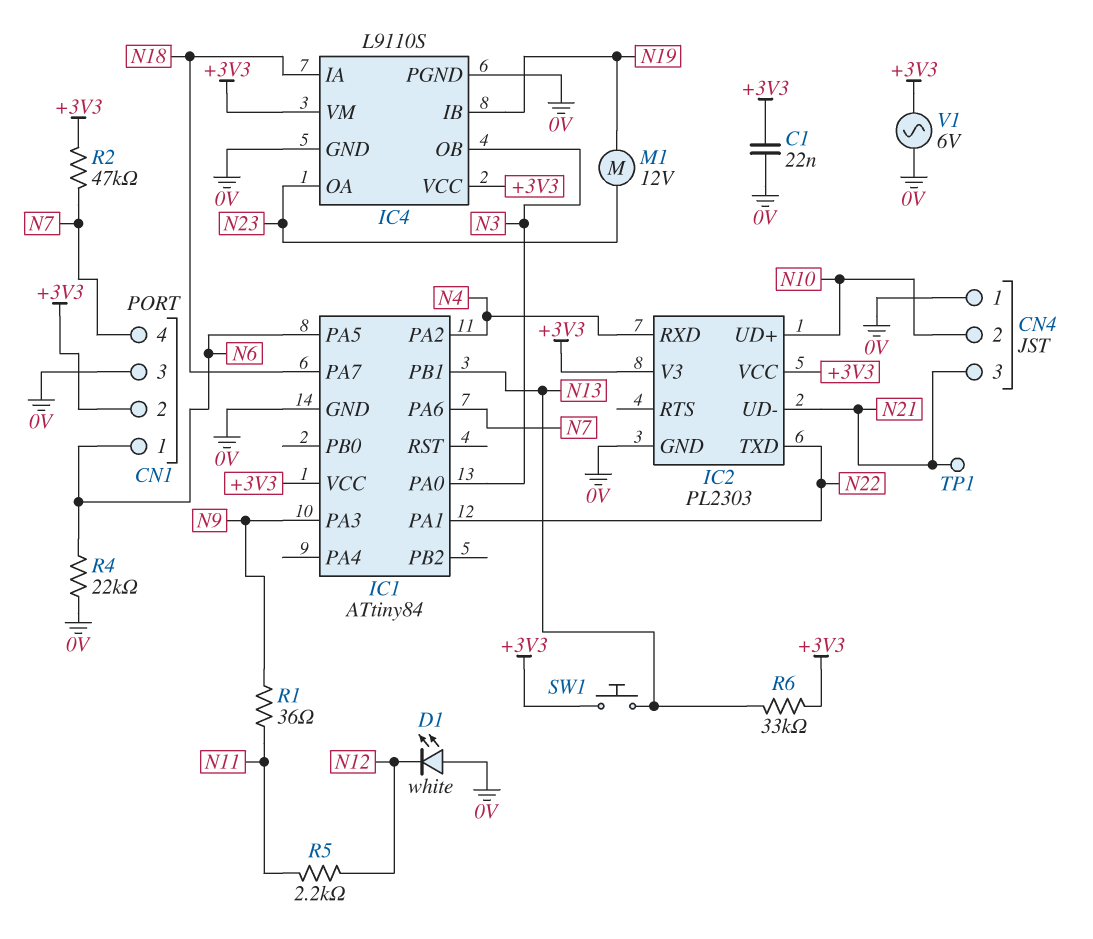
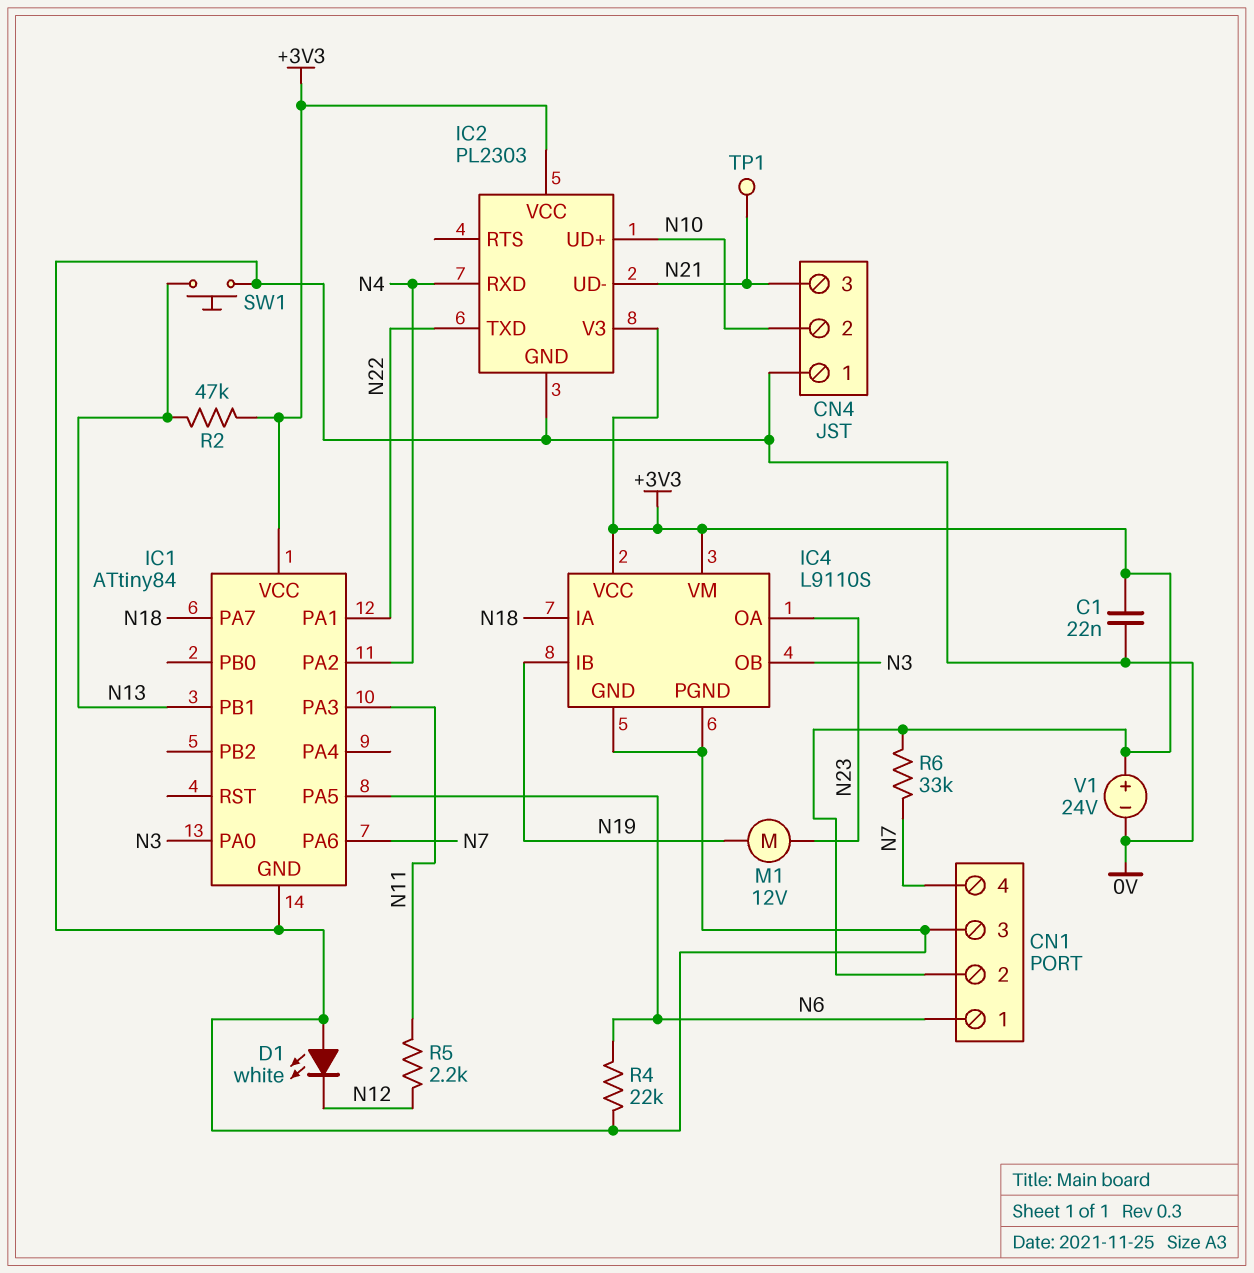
IC1 pin PA3: N9 -> N11
R1: 36 (N9, N11) -> none
R2: 47k (+3V3, N7) -> 47k (+3V3, N13)
R6: 33k (+3V3, N13) -> 33k (+3V3, N7)
SW1: button (+3V3, N13) -> button (0V, N13)
V1: AC 6V (+3V3, 0V) -> 24V (plus +3V3, minus 0V)

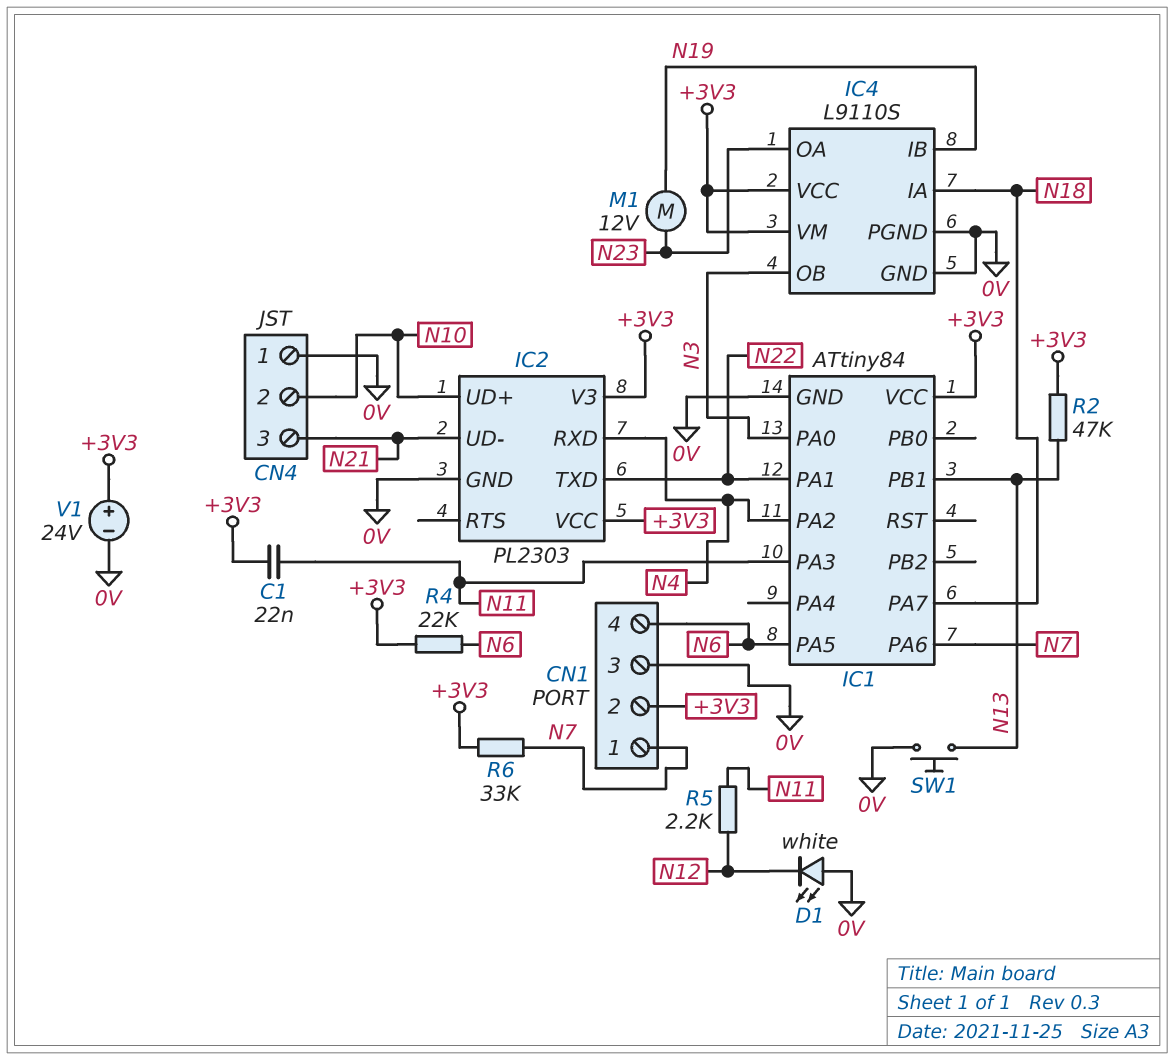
C1: 22nF (+3V3, 0V) -> 22nF (+3V3, N11)
CN1 pin 1: N6 -> N7
CN1 pin 4: N7 -> N6
R4: 22k (0V, N6) -> 22k (+3V3, N6)
TP1: test point (N21) -> none

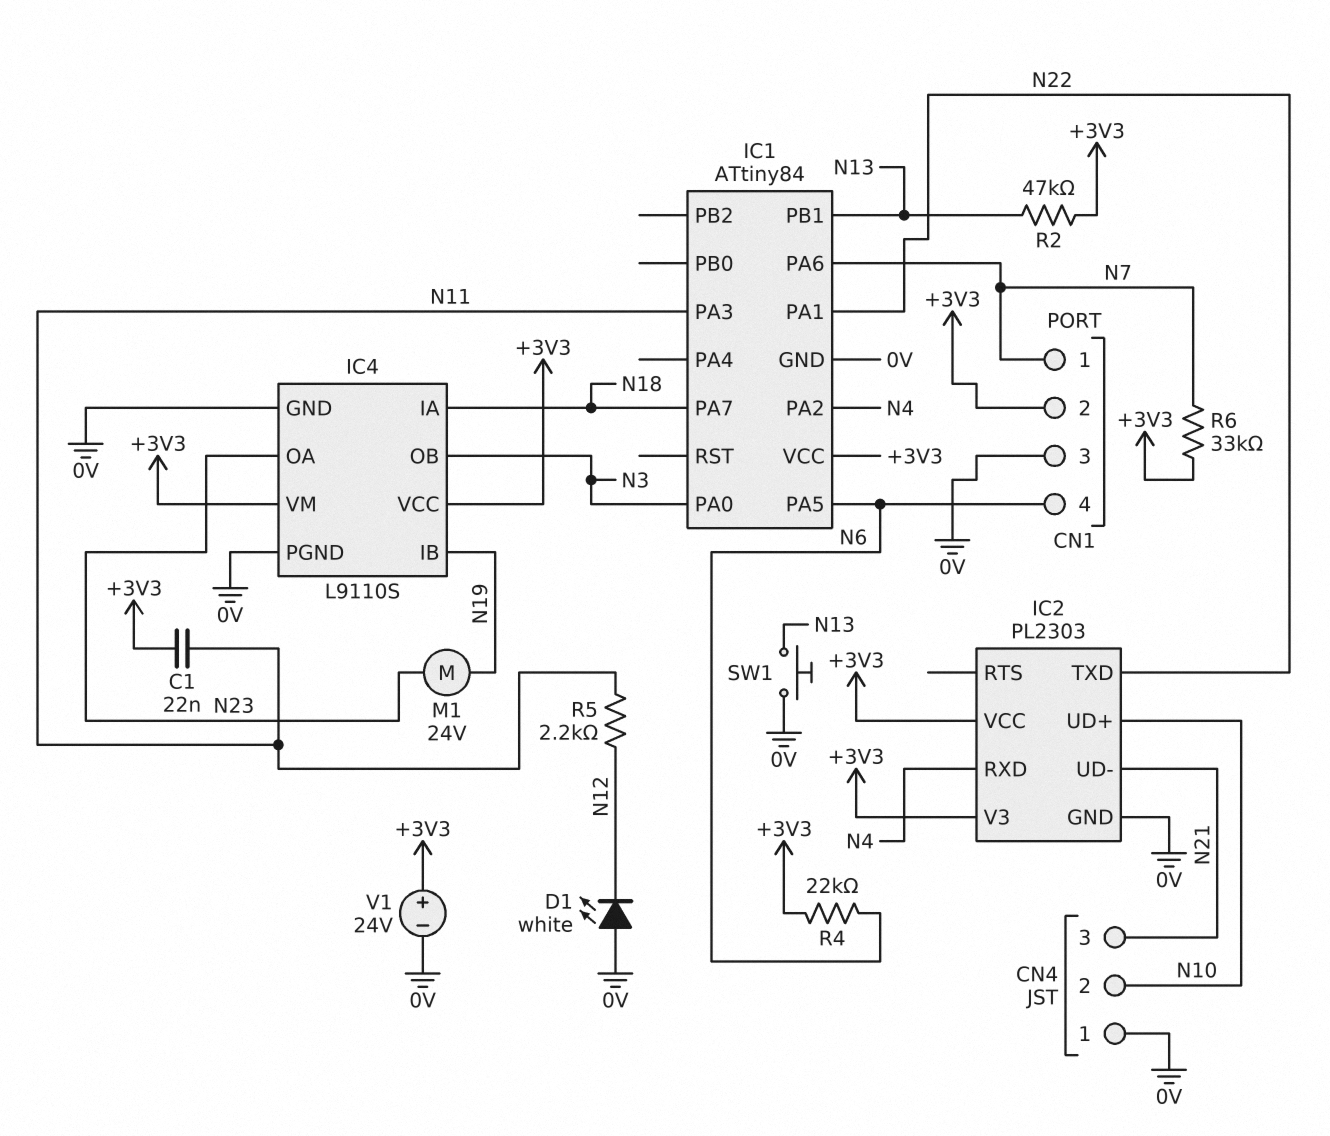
M1: motor 12V (N19, N23) -> motor 24V (N19, N23)

